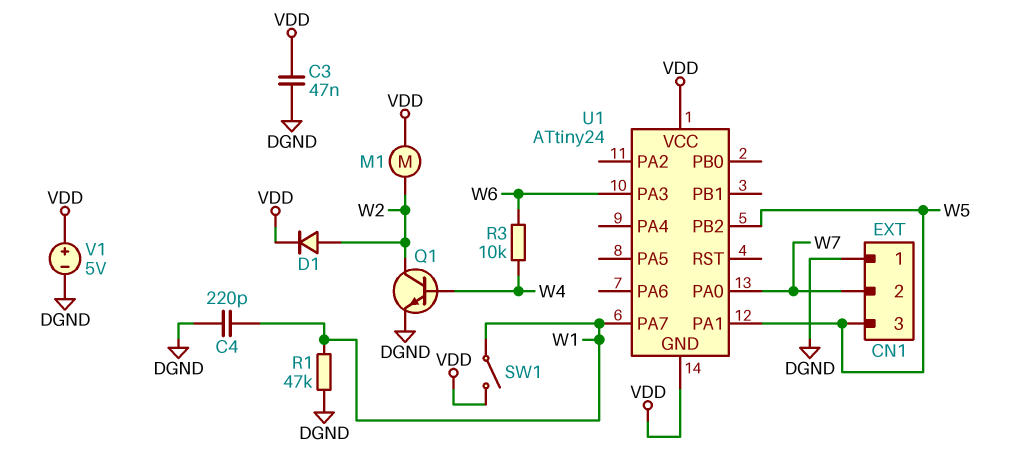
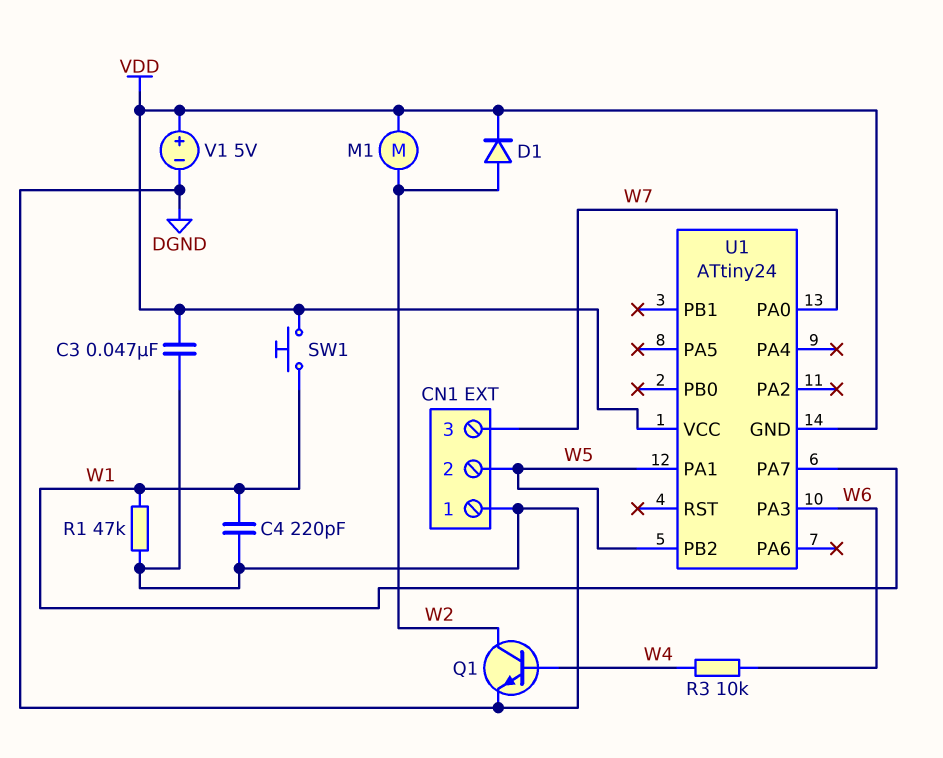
CN1 pin 2: W7 -> W5
CN1 pin 3: W5 -> W7
SW1: switch (VDD, W1) -> button (VDD, W1)

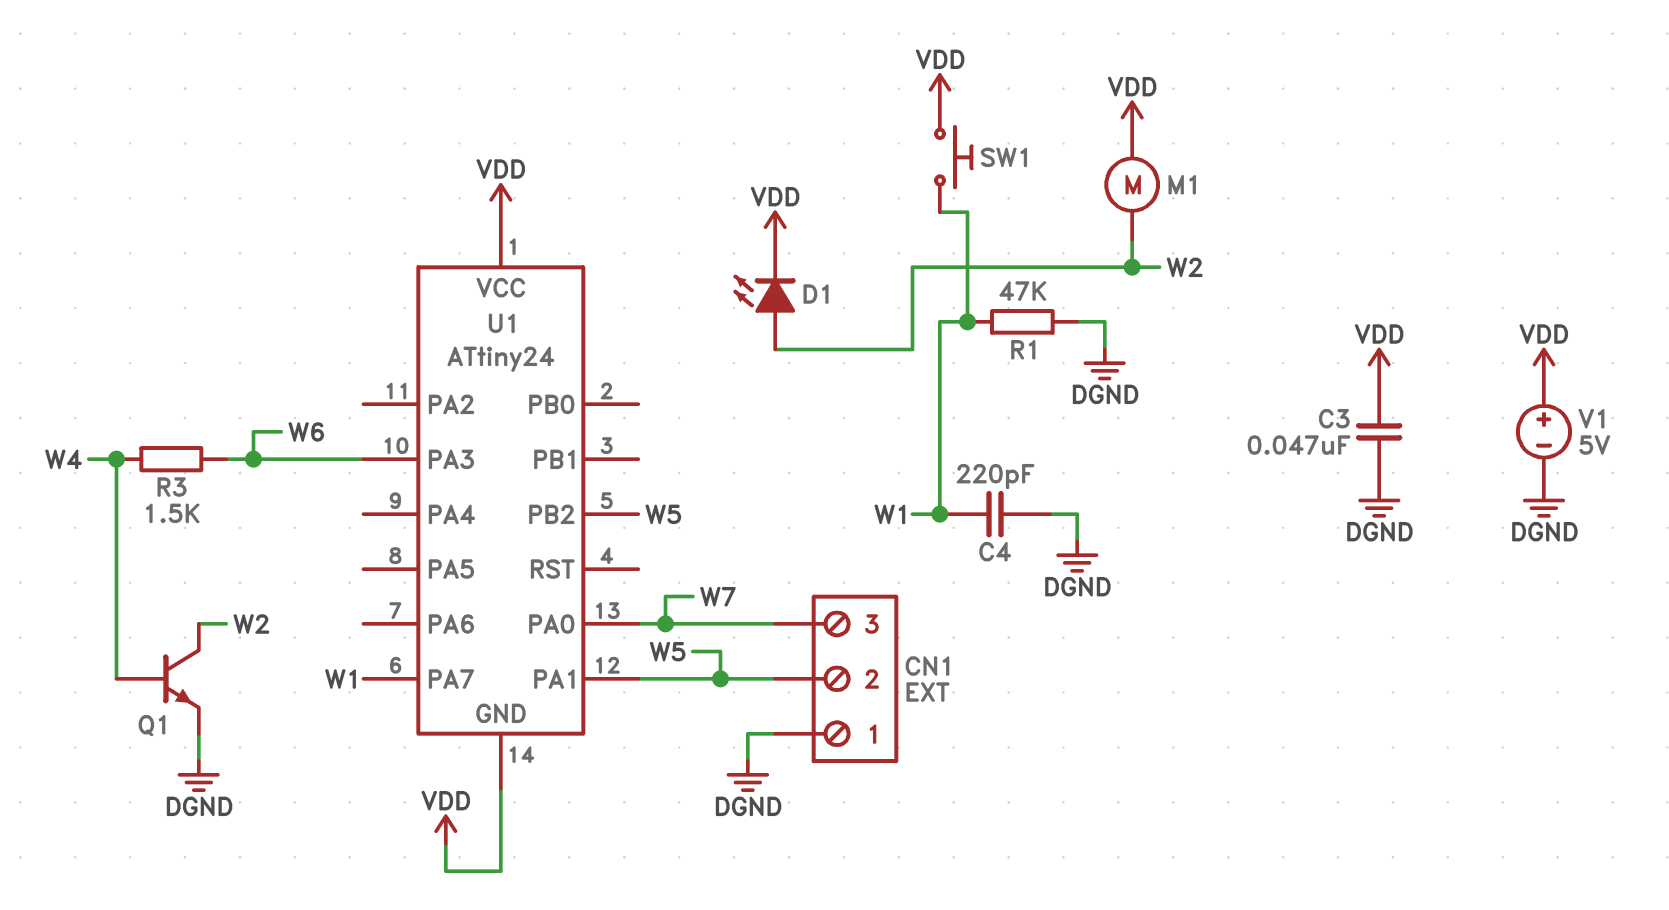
D1: diode (A W2, K VDD) -> LED (A W2, K VDD)
R3: 10k (W4, W6) -> 1.5k (W4, W6)

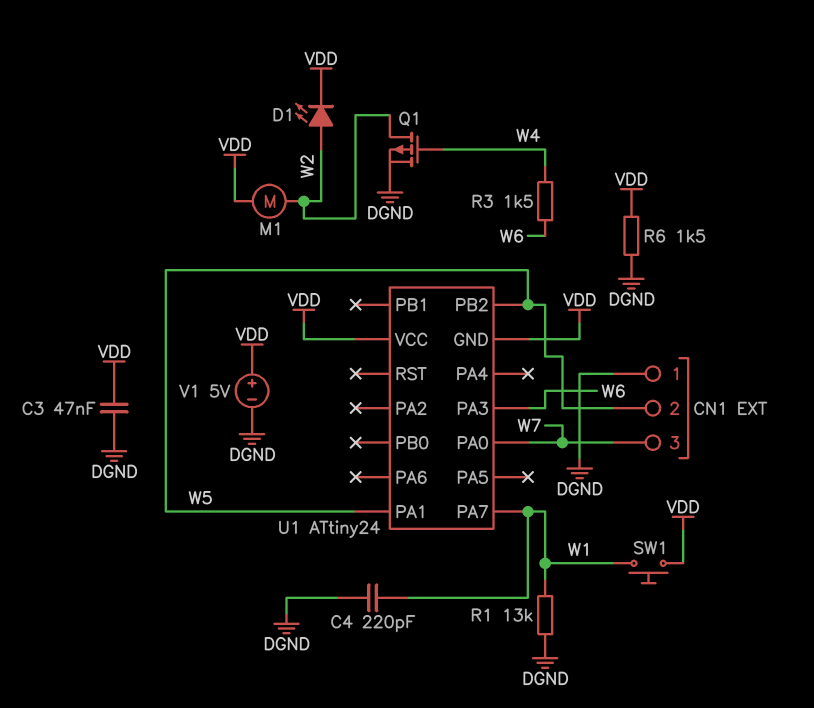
Q1: NPN (B W4, C W2, E DGND) -> PMOS (G W4, D W2, S DGND)
R1: 47k (DGND, W1) -> 13k (DGND, W1)
R6: none -> 1.5k (DGND, VDD)

